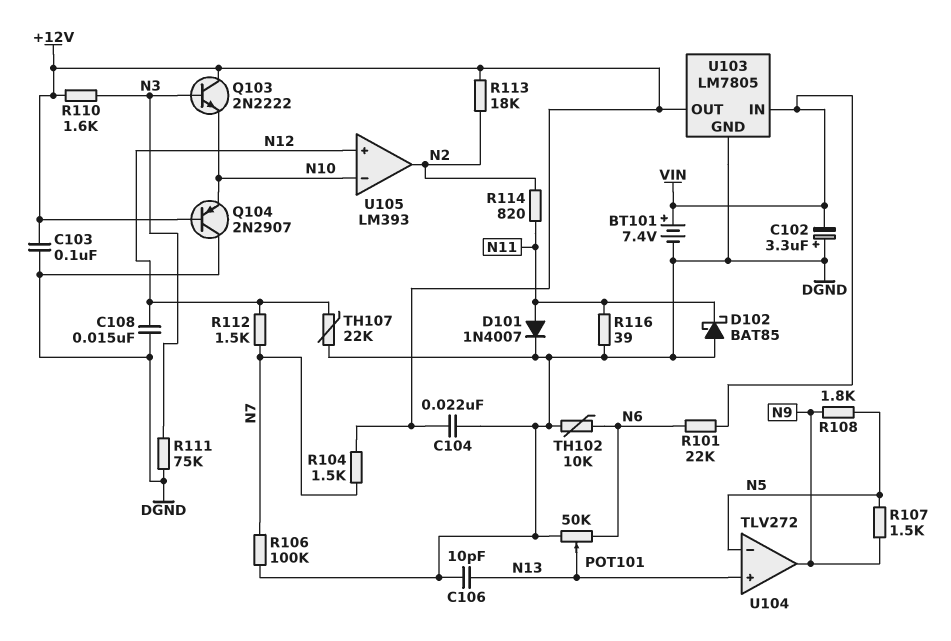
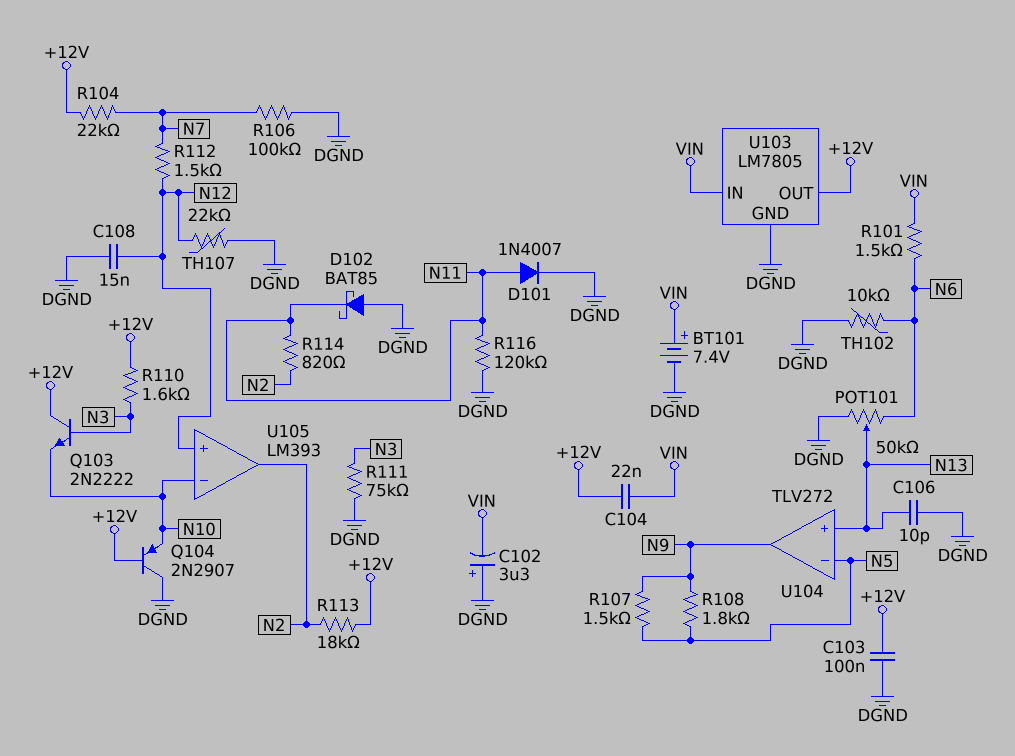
C104: 22nF (+12V, DGND) -> 22nF (+12V, VIN)
R101: 22k (N6, VIN) -> 1.5k (N6, VIN)
R104: 1.5k (+12V, N7) -> 22k (+12V, N7)
R116: 39 (DGND, N11) -> 120k (DGND, N11)

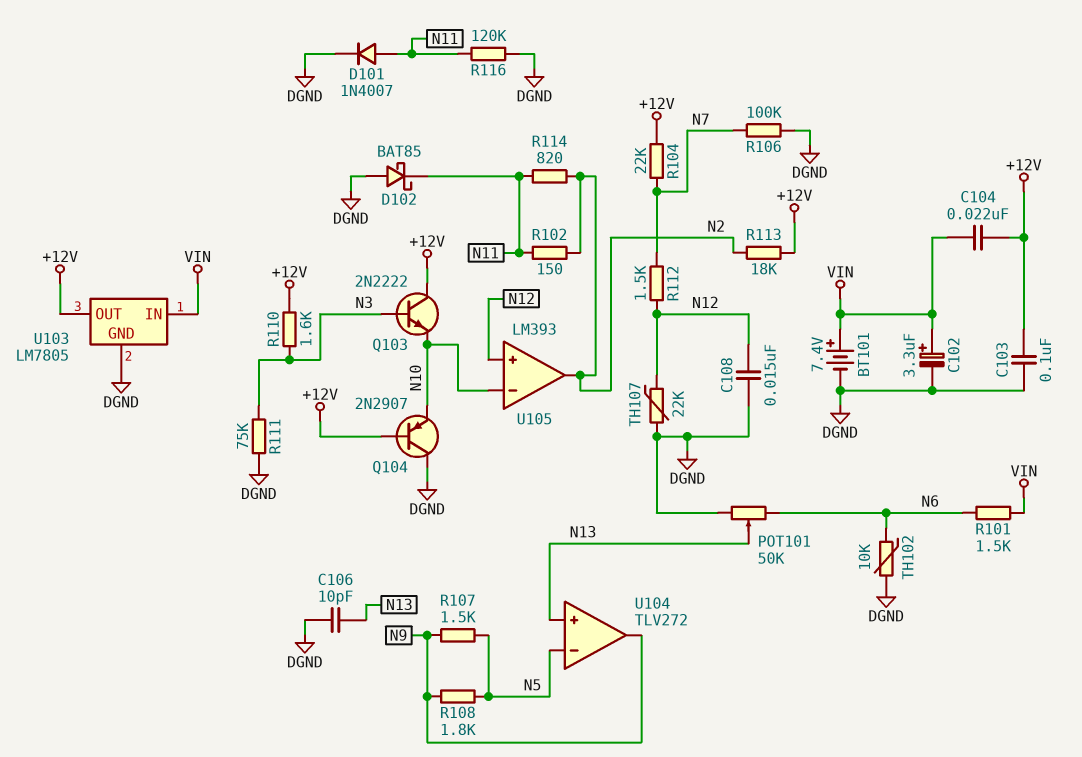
C102: 3.3uF (plus DGND, minus VIN) -> 3.3uF (plus VIN, minus DGND)
R102: none -> 150 (N2, N11)

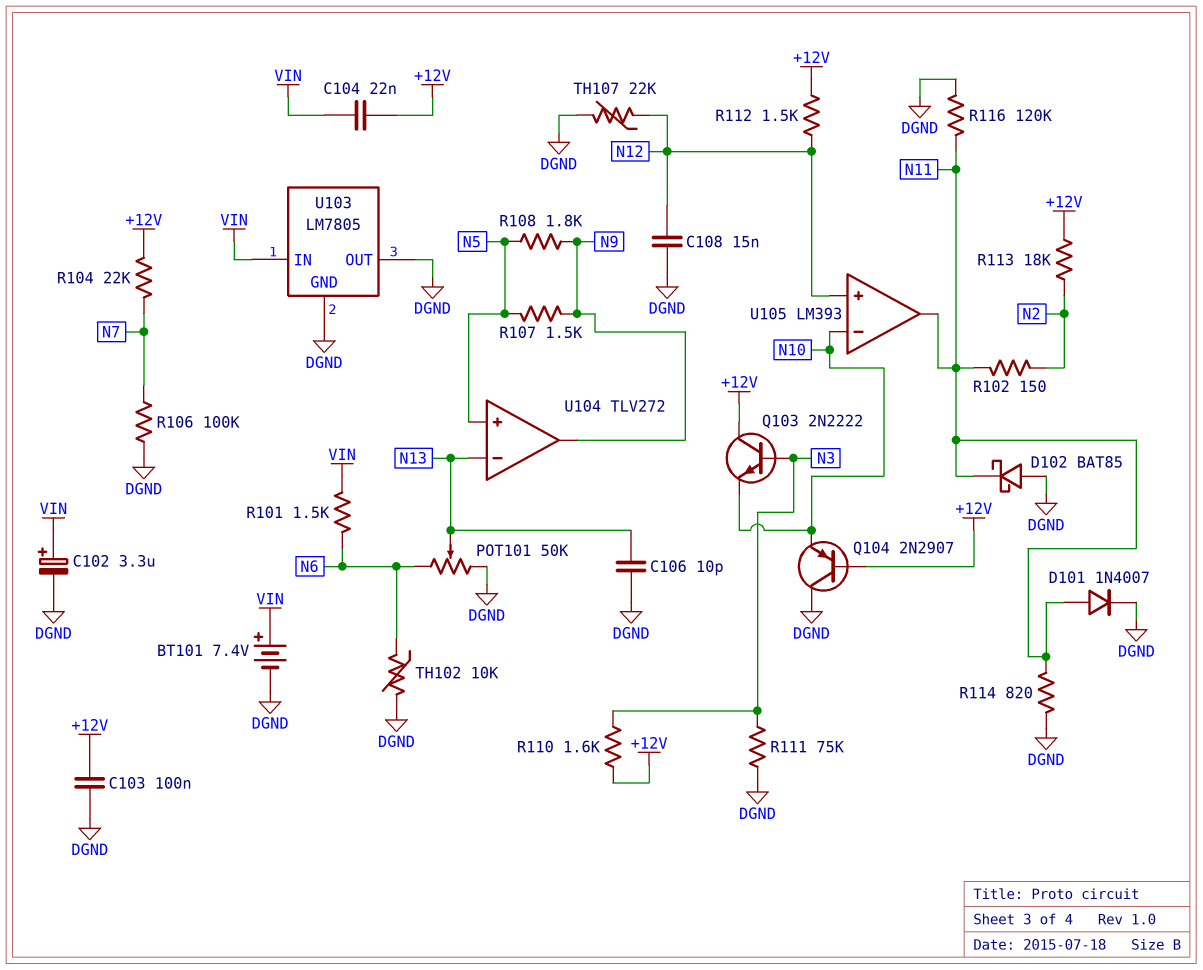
R112: 1.5k (N7, N12) -> 1.5k (+12V, N12)
R114: 820 (N2, N11) -> 820 (DGND, N11)
U103 pin OUT: +12V -> DGND
U104 pin in+: N13 -> N5
U104 pin in-: N5 -> N13
U105 pin out: N2 -> N11

